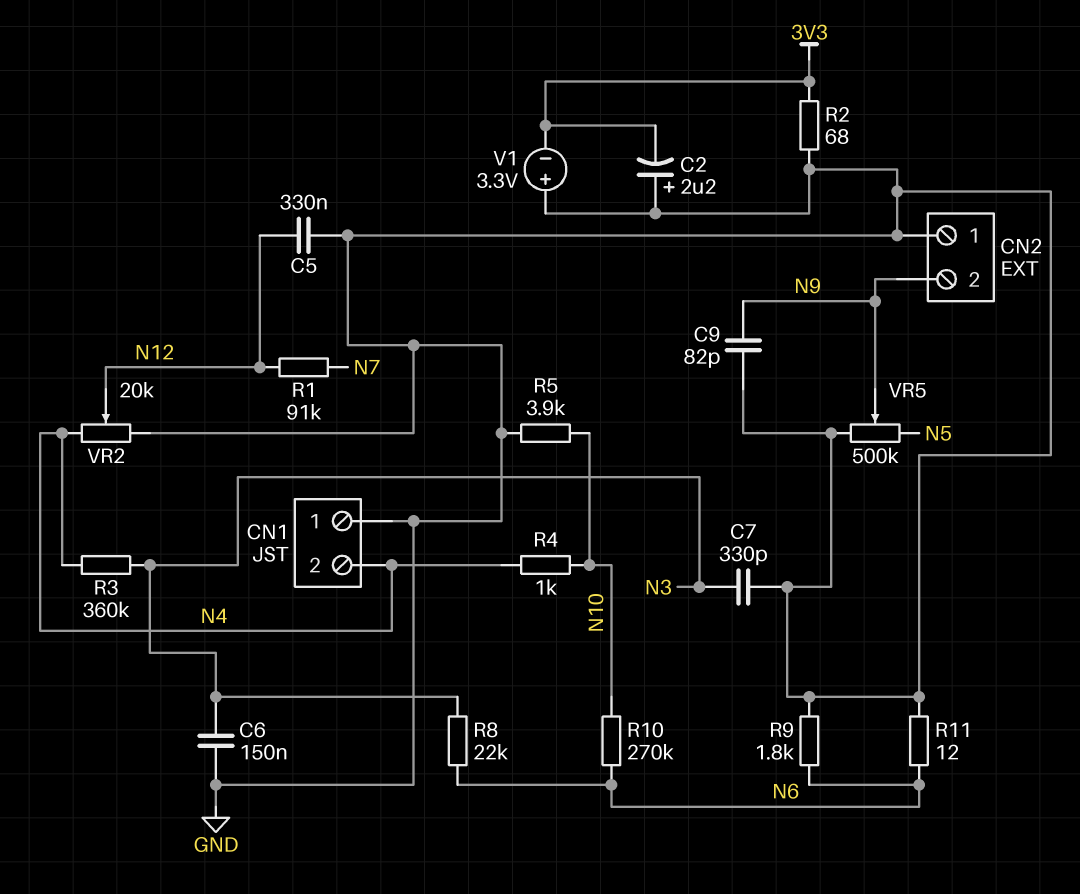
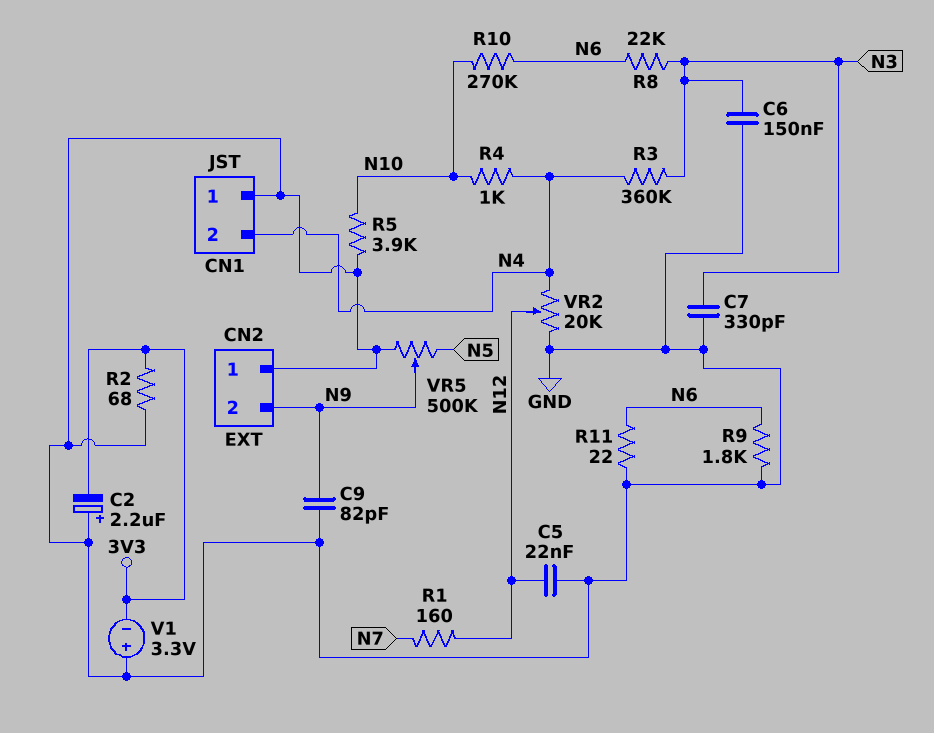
C5: 330nF (GND, N12) -> 22nF (GND, N12)
R1: 91k (N7, N12) -> 160 (N7, N12)
R11: 12 (GND, N6) -> 22 (GND, N6)

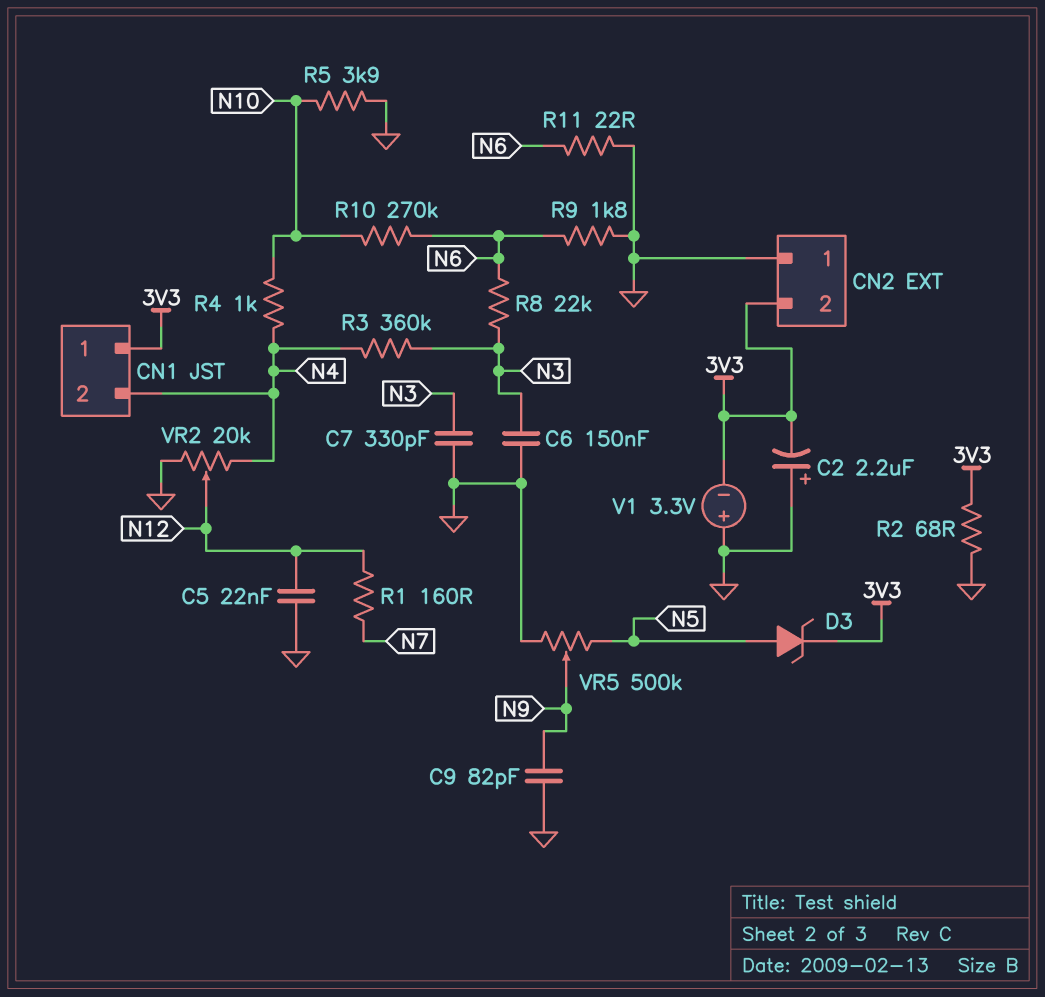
CN1 pin 1: GND -> 3V3
CN2 pin 2: N9 -> 3V3
D3: none -> zener (A N5, K 3V3)

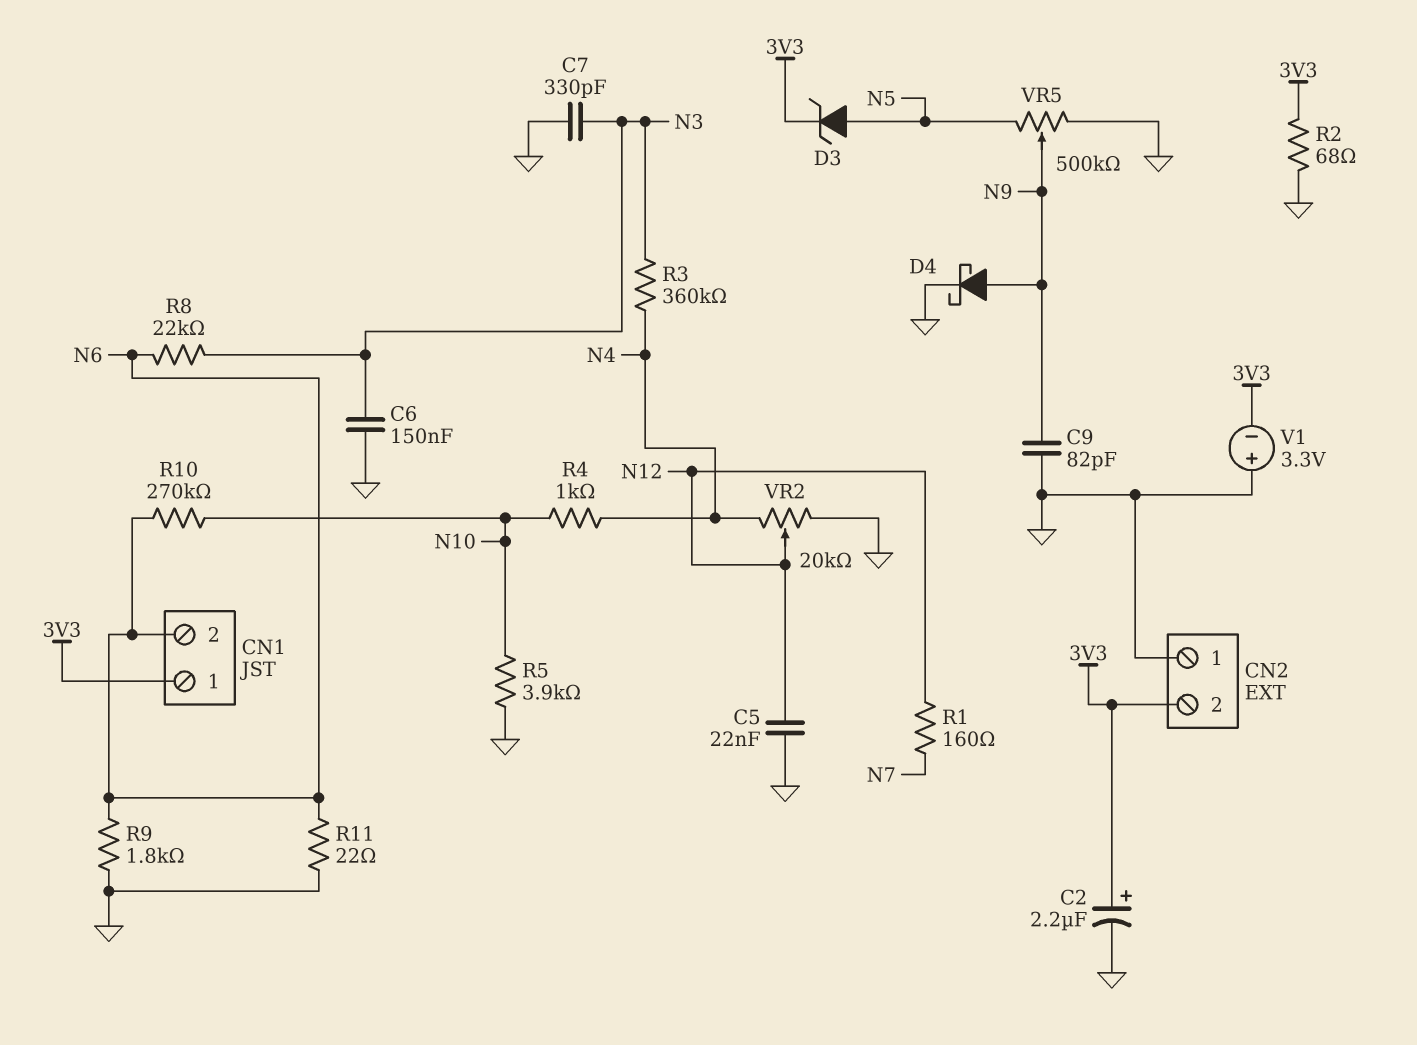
C2: 2.2uF (plus GND, minus 3V3) -> 2.2uF (plus 3V3, minus GND)
CN1 pin 2: N4 -> N6
D4: none -> schottky (A N9, K GND)

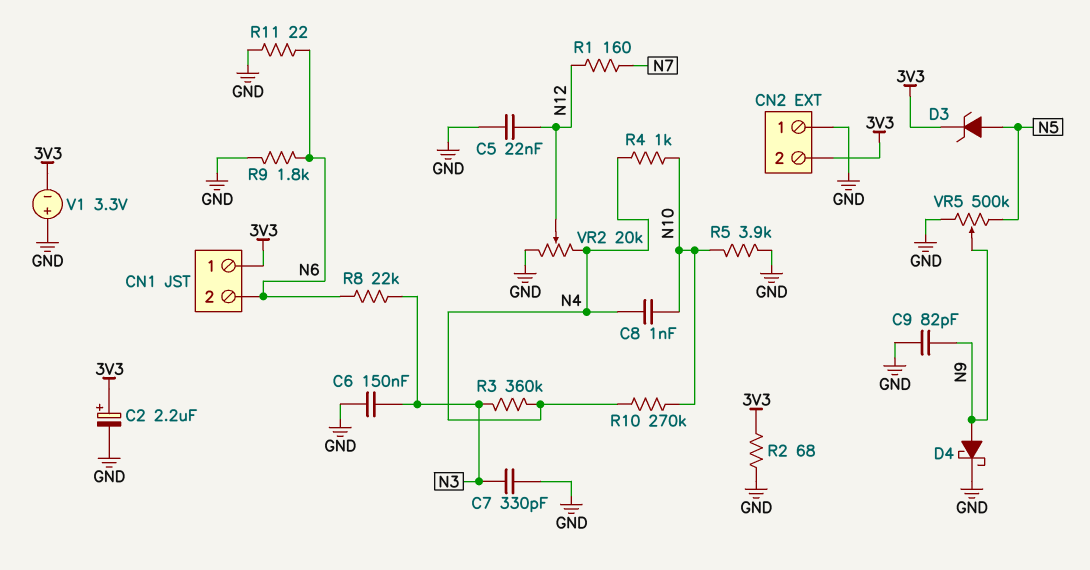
C8: none -> 1nF (N4, N10)
R10: 270k (N6, N10) -> 270k (N4, N10)

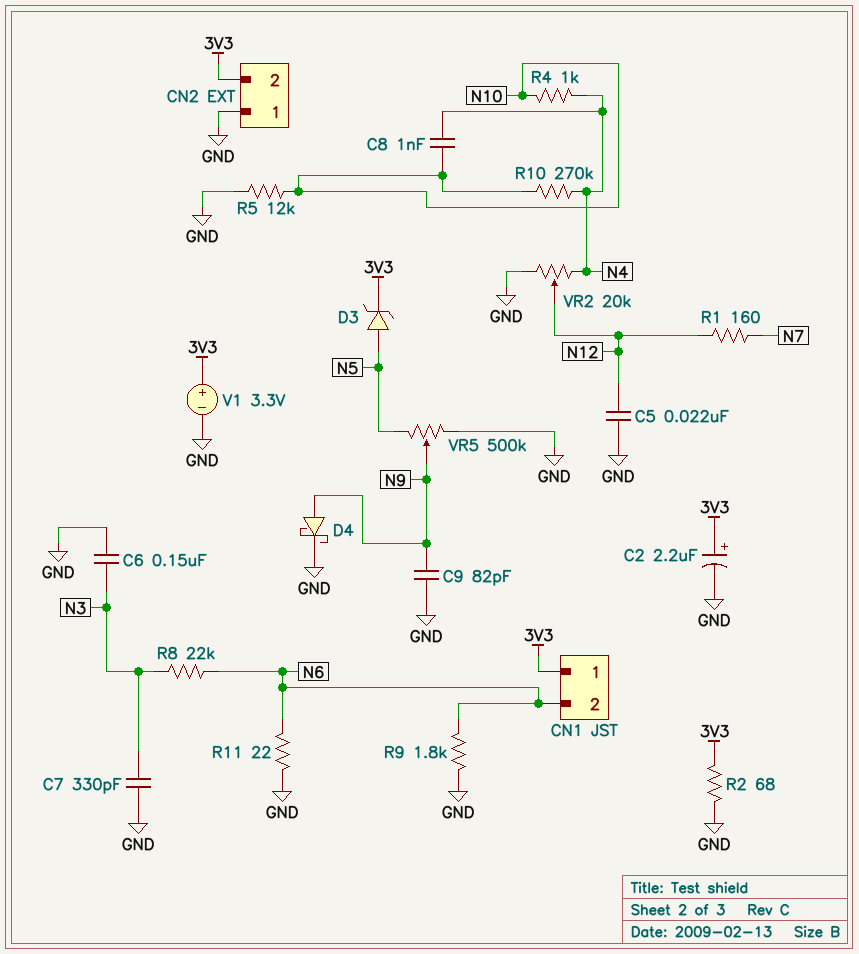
R3: 360k (N3, N4) -> none
R5: 3.9k (GND, N10) -> 12k (GND, N10)
V1: 3.3V (plus GND, minus 3V3) -> 3.3V (plus 3V3, minus GND)

